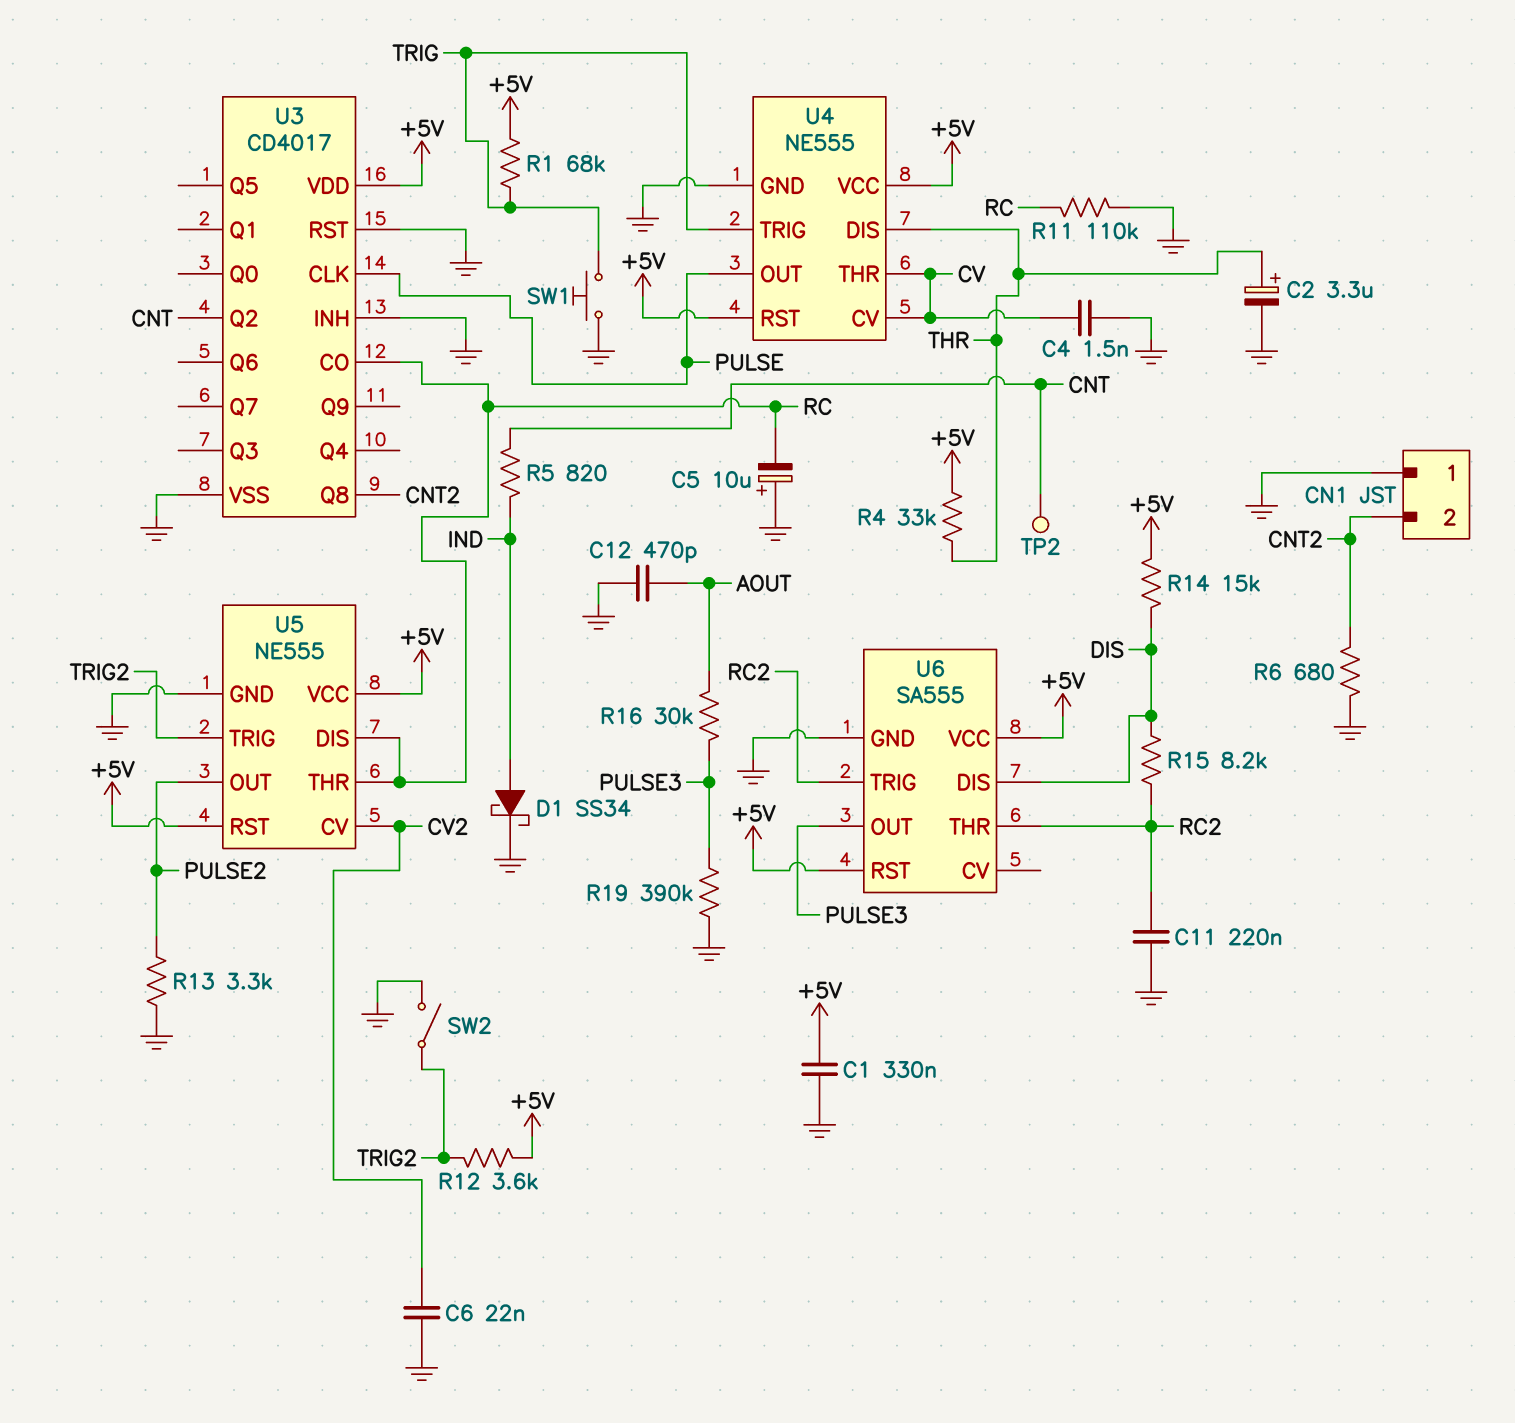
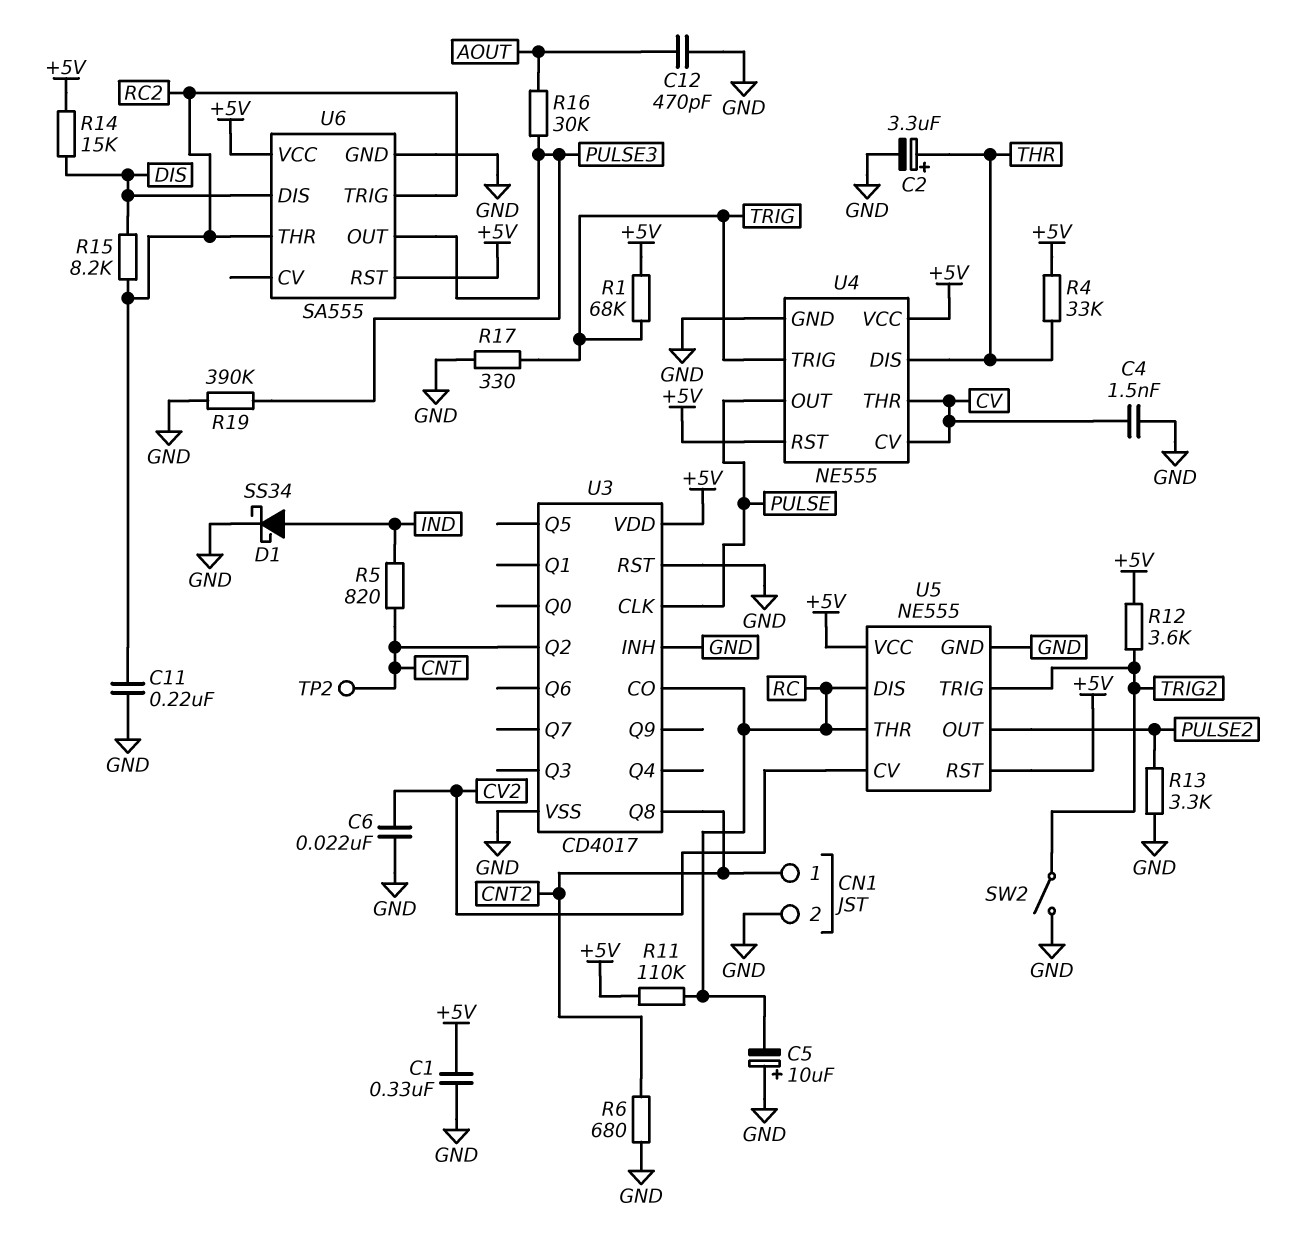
CN1 pin 1: GND -> CNT2
CN1 pin 2: CNT2 -> GND
R11: 110k (GND, RC) -> 110k (+5V, RC)
R17: none -> 330 (GND, TRIG)
SW1: button (GND, TRIG) -> none

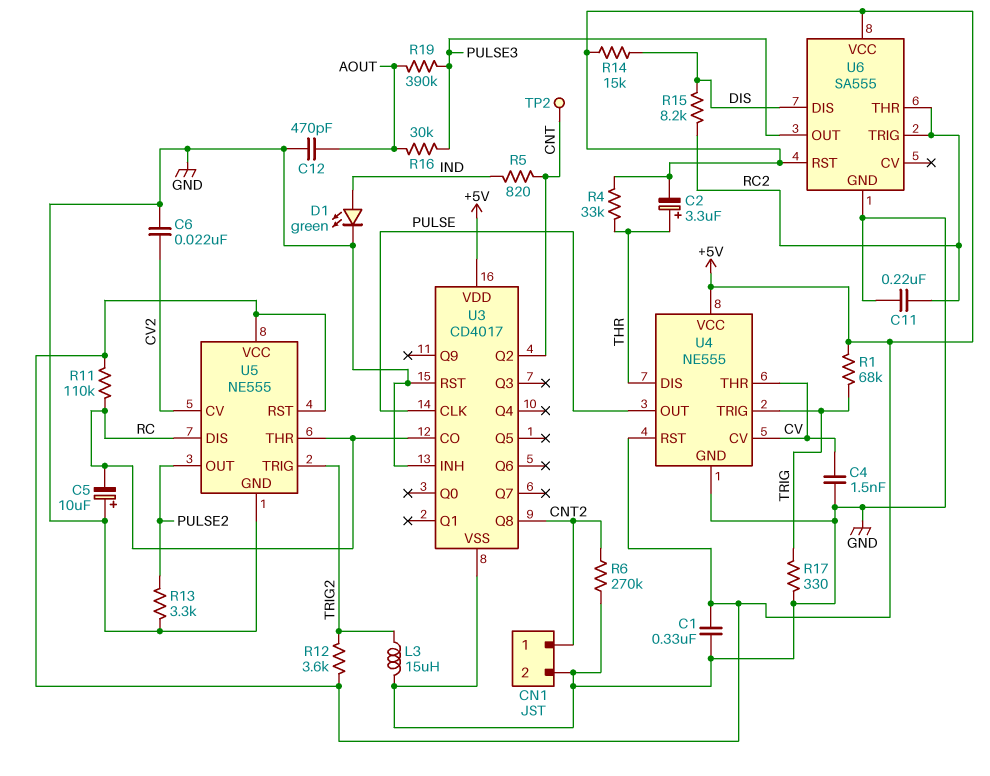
C2: 3.3uF (plus THR, minus GND) -> 3.3uF (plus THR, minus +5V)
D1: schottky SS34 (A IND, K GND) -> LED green (A IND, K GND)
L3: none -> 15uH (GND, TRIG2)
R6: 680 (CNT2, GND) -> 270k (CNT2, GND)
R19: 390k (GND, PULSE3) -> 390k (AOUT, PULSE3)
SW2: switch (GND, TRIG2) -> none

